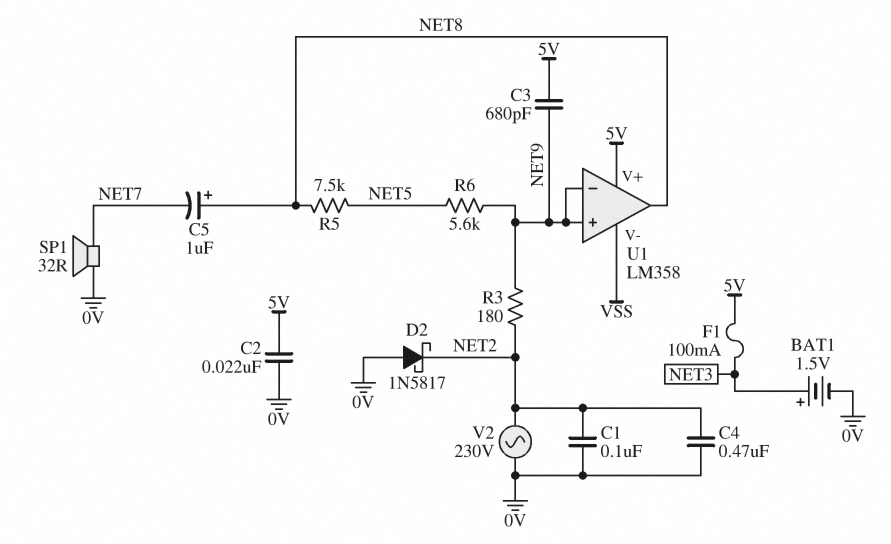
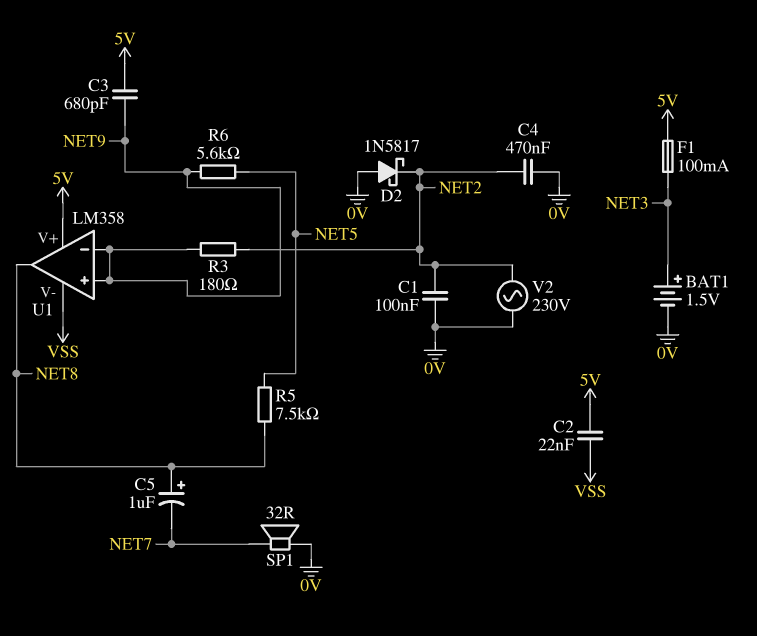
C2: 22nF (0V, 5V) -> 22nF (5V, VSS)

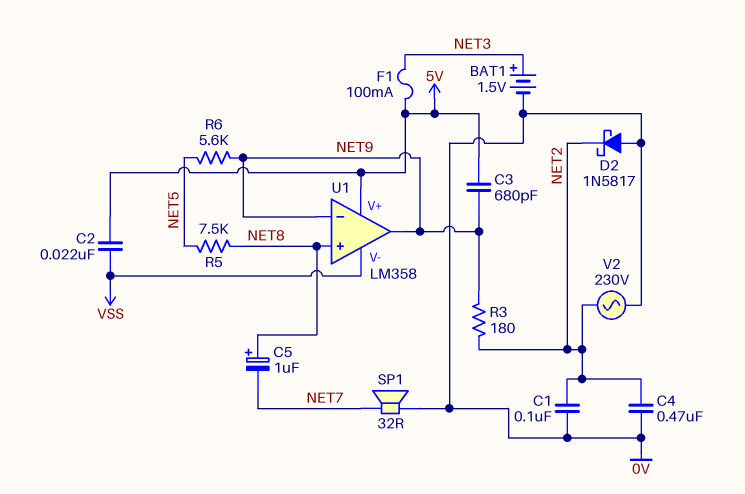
U1 pin in+: NET9 -> NET8
U1 pin out: NET8 -> NET9

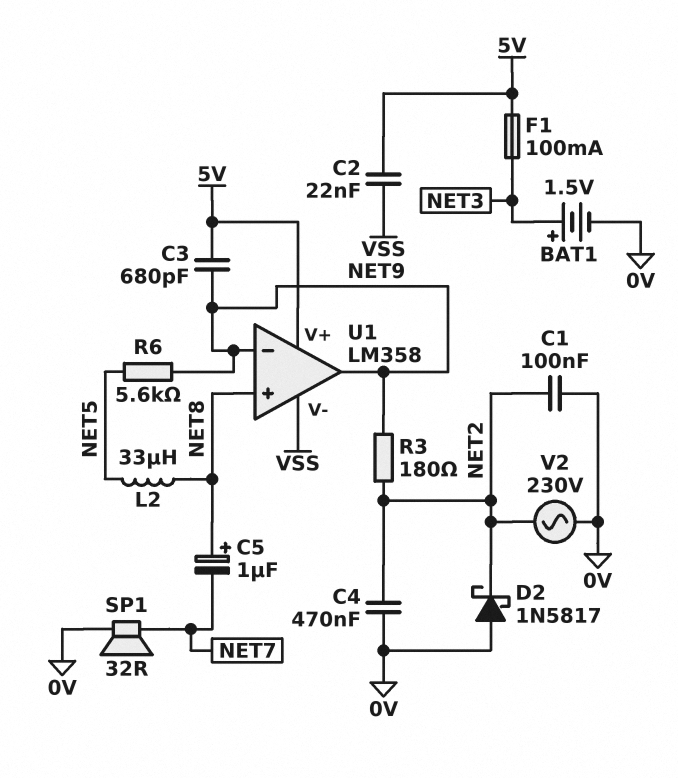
L2: none -> 33uH (NET5, NET8)
R5: 7.5k (NET5, NET8) -> none

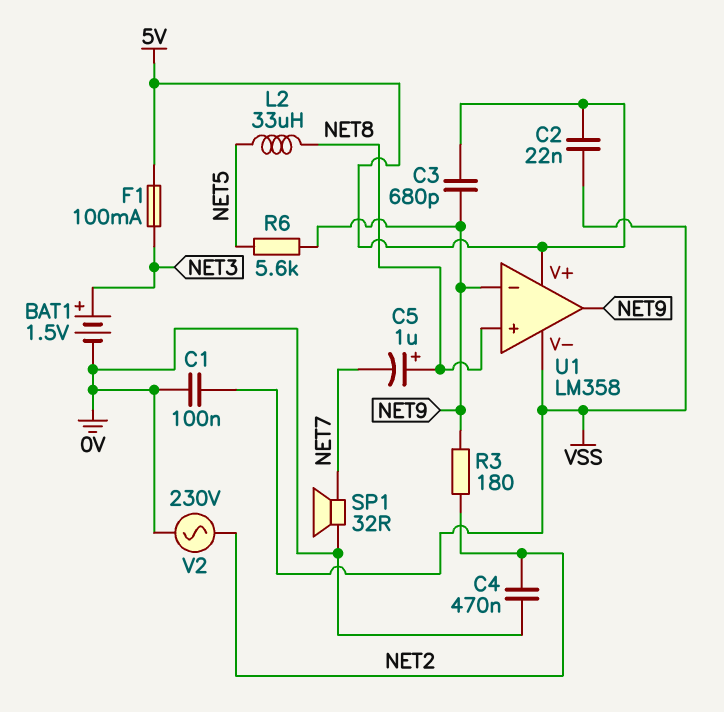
C1: 100nF (0V, NET2) -> 100nF (0V, VSS)
D2: schottky 1N5817 (A 0V, K NET2) -> none

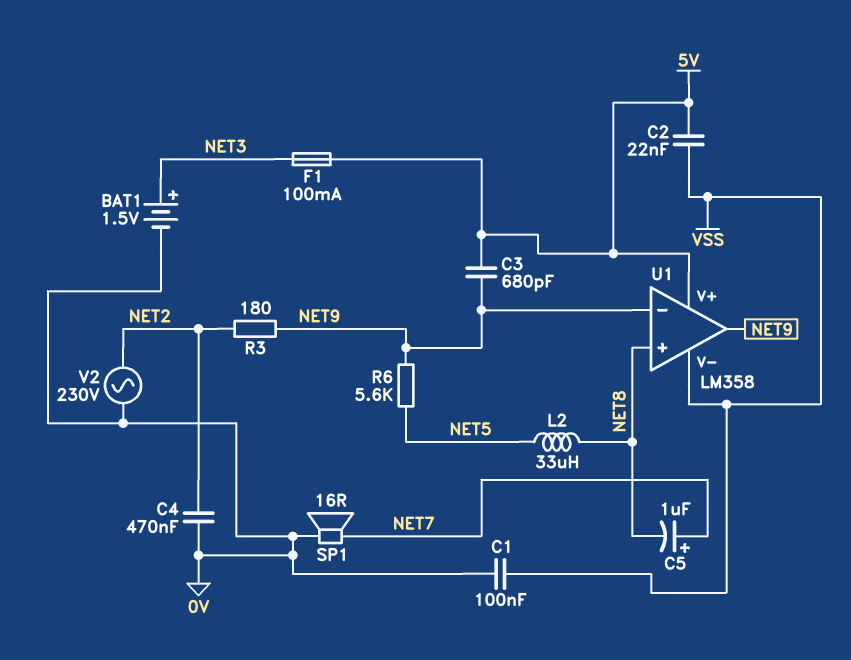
C5: 1uF (plus NET8, minus NET7) -> 1uF (plus NET7, minus NET8)
SP1: speaker 32R (0V, NET7) -> speaker 16R (0V, NET7)

